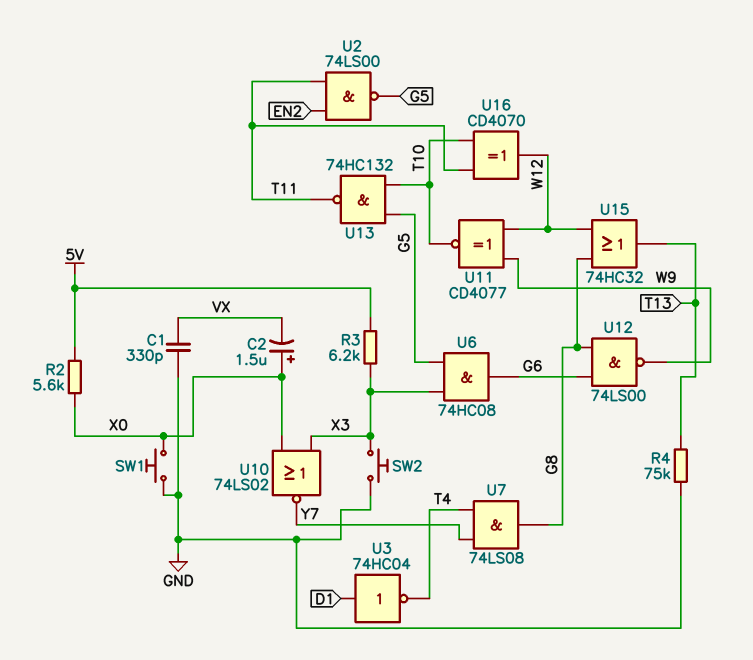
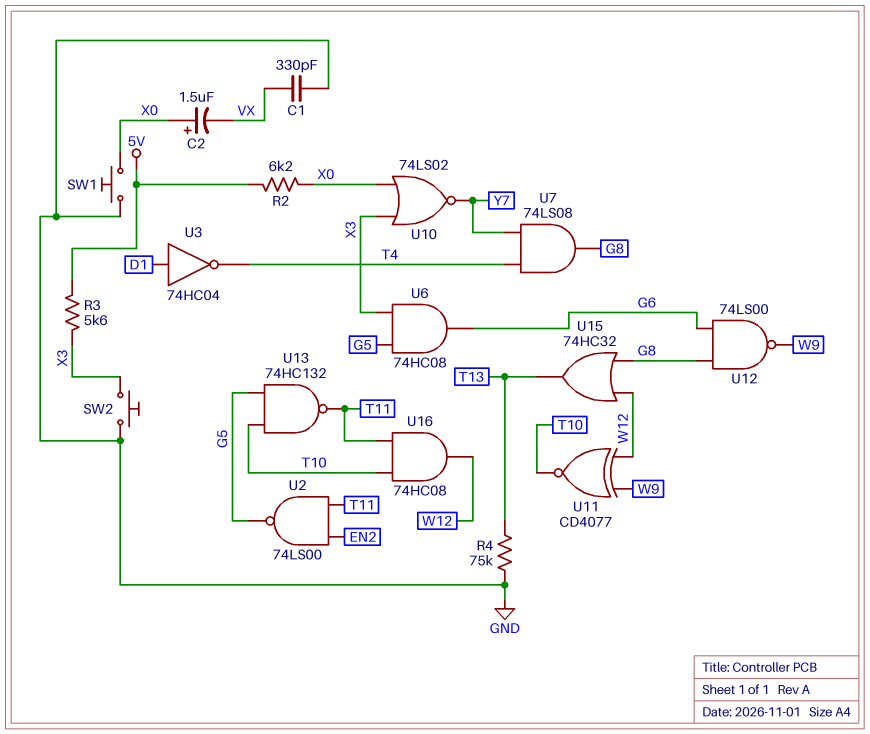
R2: 5.6k (5V, X0) -> 6.2k (5V, X0)
R3: 6.2k (5V, X3) -> 5.6k (5V, X3)
U16: XOR CD4070 (in T10, in T11, out W12) -> AND 74HC08 (in T10, in T11, out W12)

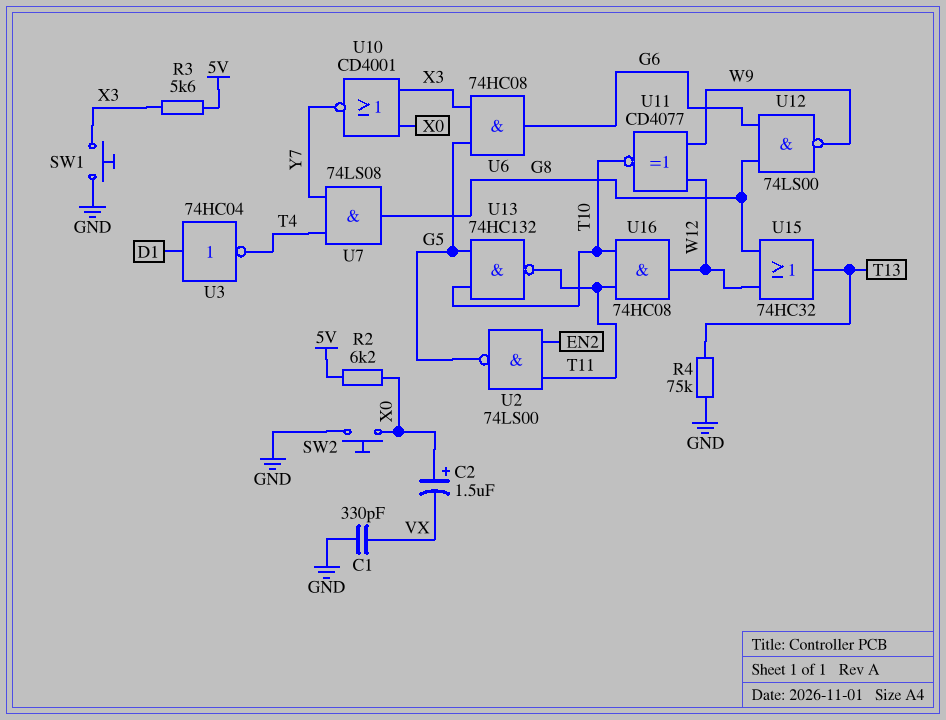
SW1: button (GND, X0) -> button (GND, X3)
SW2: button (GND, X3) -> button (GND, X0)
U10: NOR 74LS02 (in X0, in X3, out Y7) -> NOR CD4001 (in X0, in X3, out Y7)

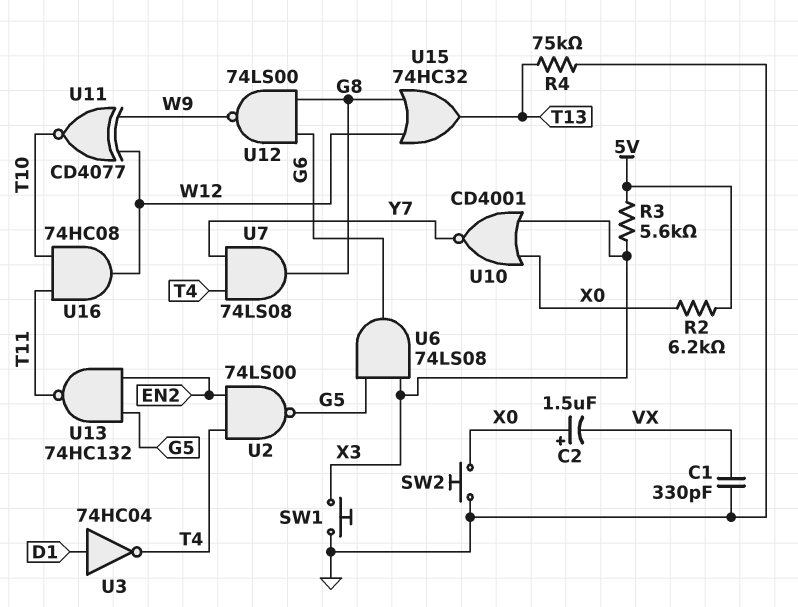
U2: NAND 74LS00 (in EN2, in T11, out G5) -> NAND 74LS00 (in EN2, in T4, out G5)
U6: AND 74HC08 (in G5, in X3, out G6) -> AND 74LS08 (in G5, in X3, out G6)
U13: NAND 74HC132 (in G5, in T10, out T11) -> NAND 74HC132 (in EN2, in G5, out T11)

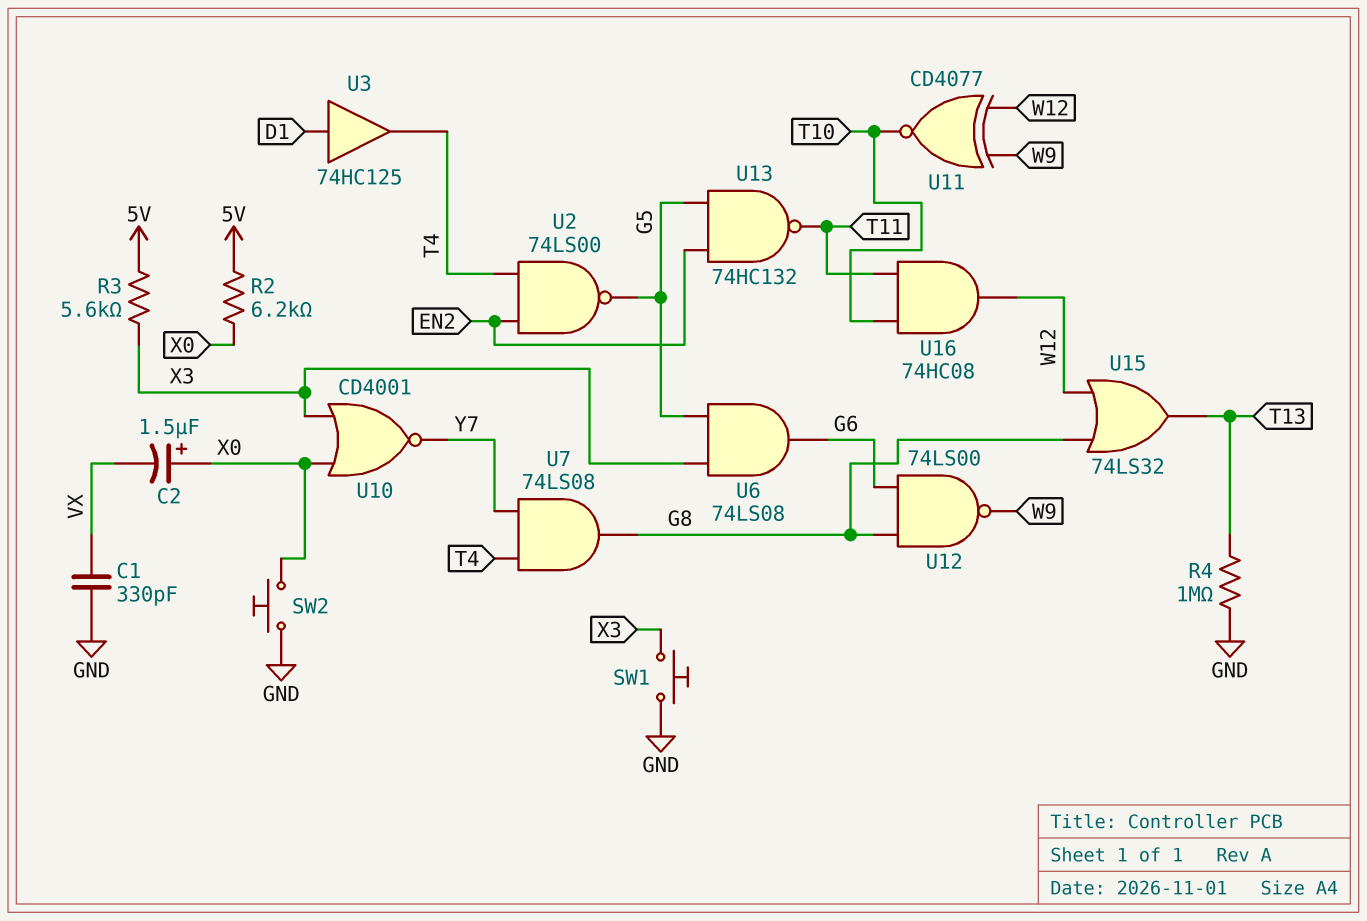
R4: 75k (GND, T13) -> 1M (GND, T13)
U3: NOT 74HC04 (in D1, out T4) -> buffer 74HC125 (in D1, out T4)
U15: OR 74HC32 (in G8, in W12, out T13) -> OR 74LS32 (in G8, in W12, out T13)

